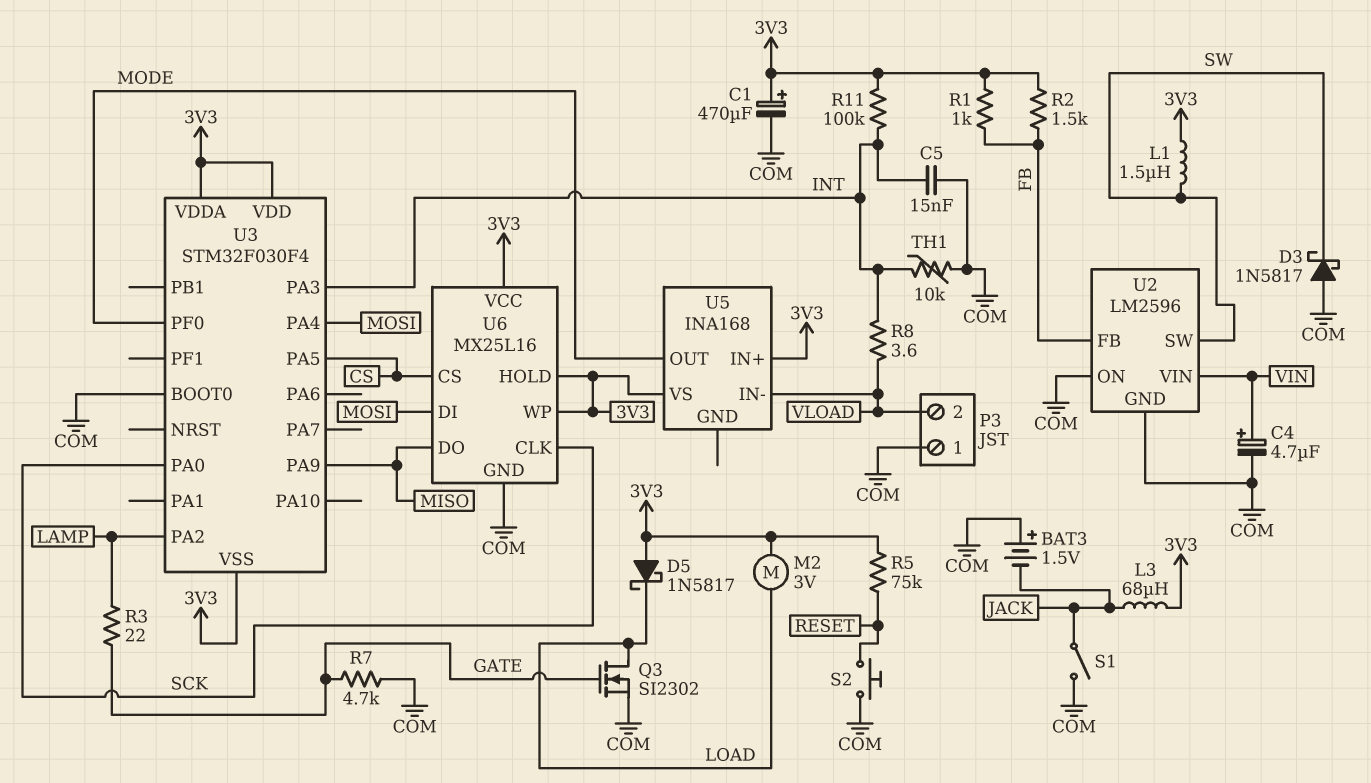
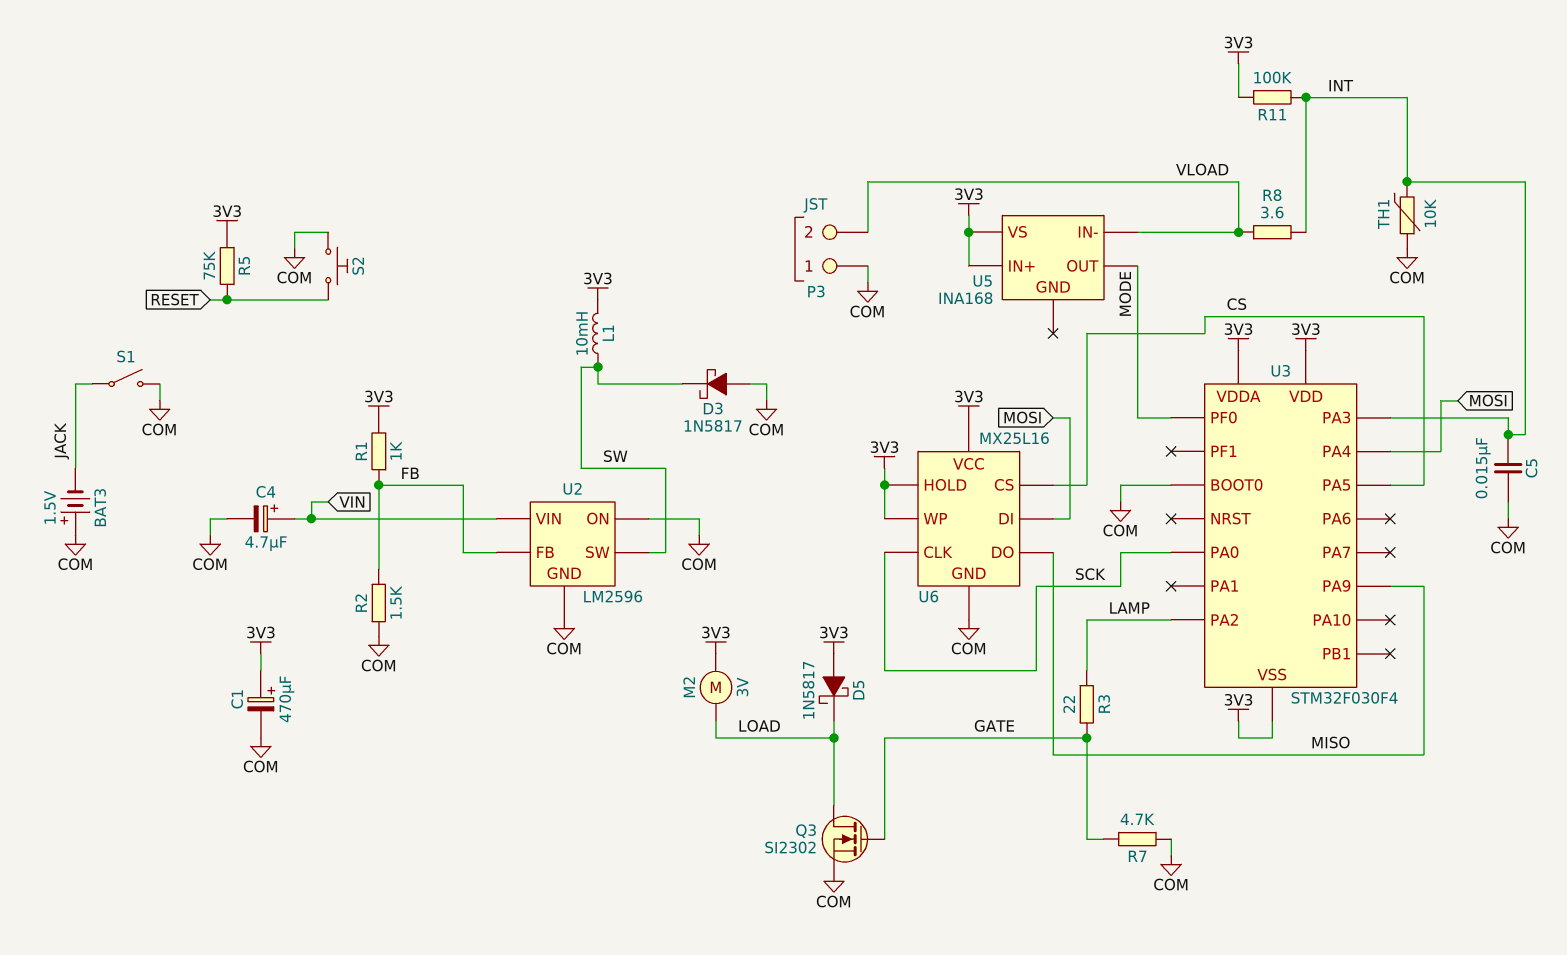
L1: 1.5uH (3V3, SW) -> 10mH (3V3, SW)
L3: 68uH (3V3, JACK) -> none
R2: 1.5k (3V3, FB) -> 1.5k (COM, FB)

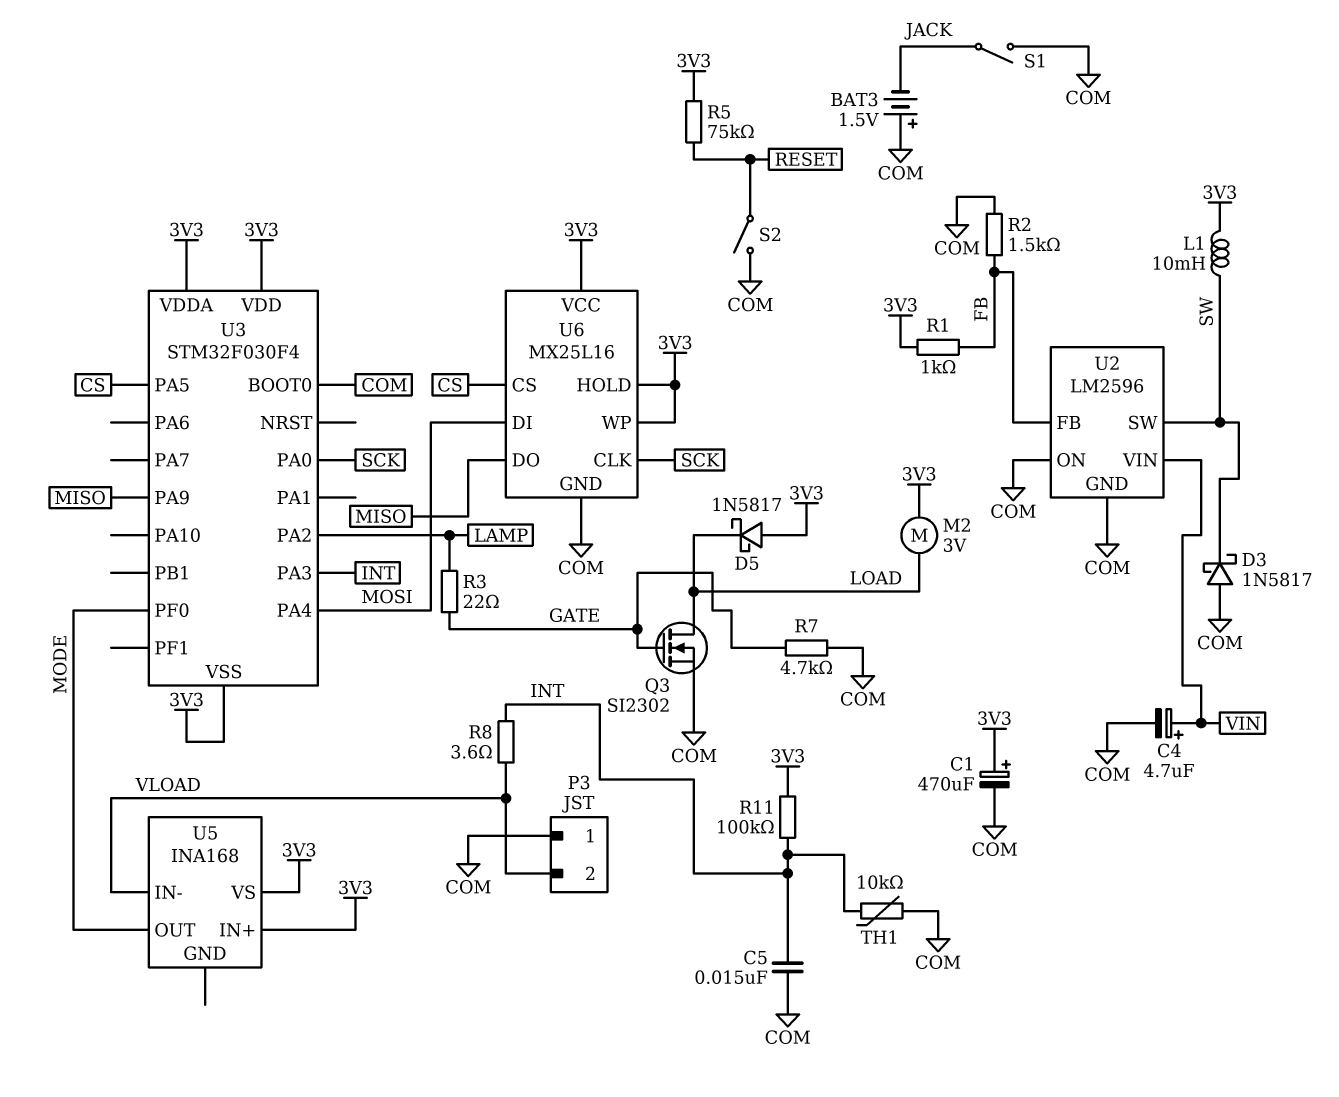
S2: button (COM, RESET) -> switch (COM, RESET)

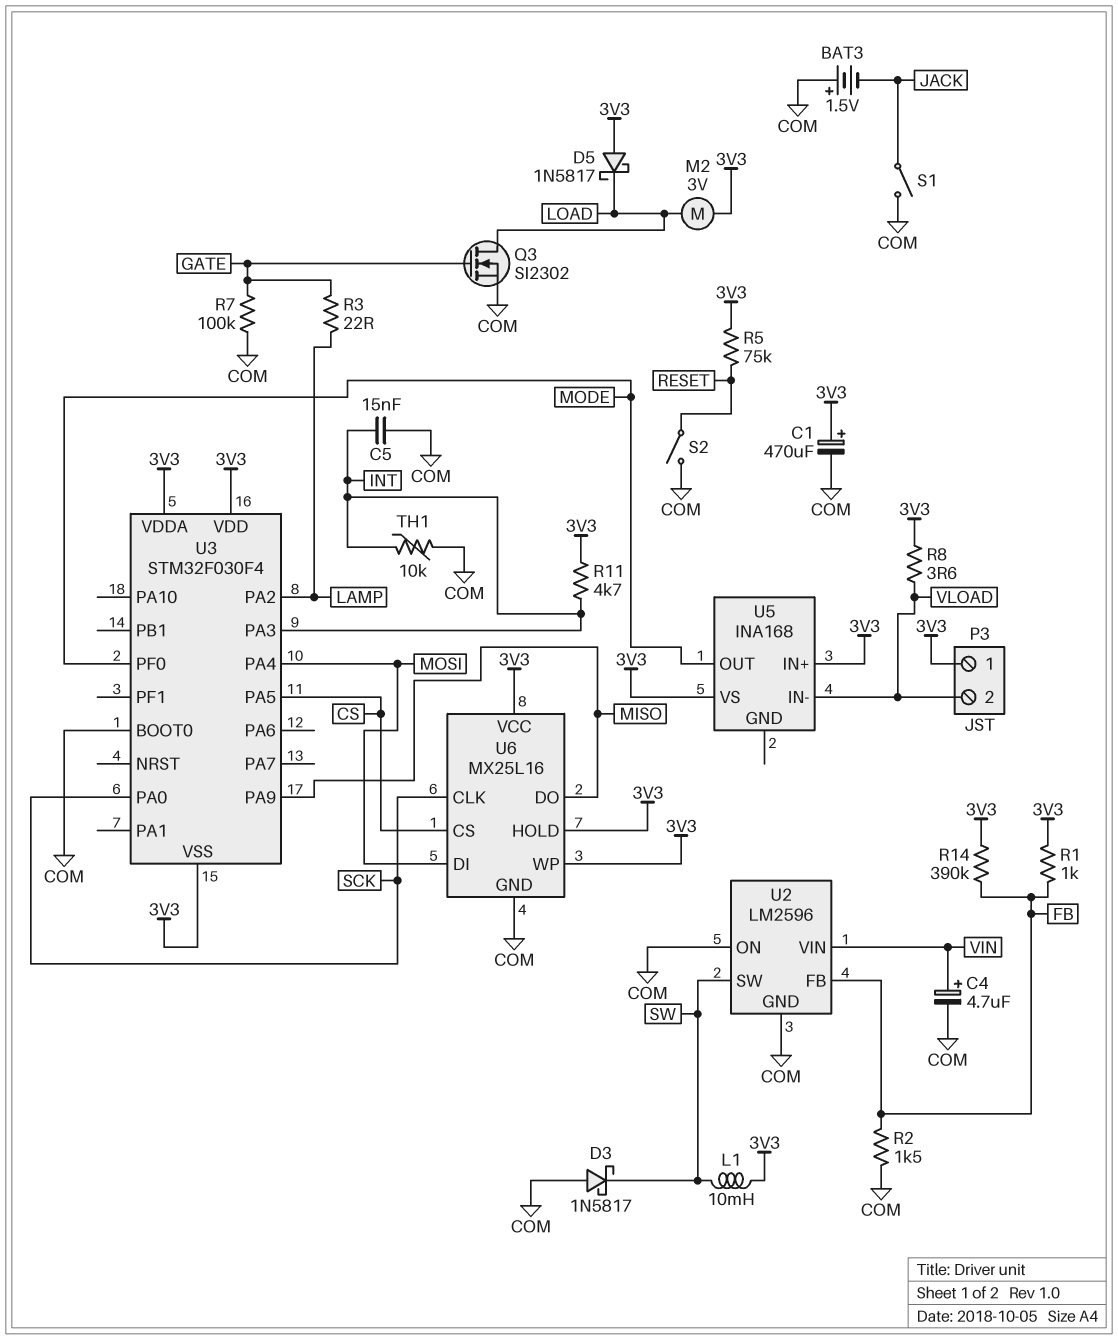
P3 pin 1: COM -> 3V3
R7: 4.7k (COM, GATE) -> 100k (COM, GATE)
R8: 3.6 (INT, VLOAD) -> 3.6 (3V3, VLOAD)
R11: 100k (3V3, INT) -> 4.7k (3V3, INT)
R14: none -> 390k (3V3, FB)

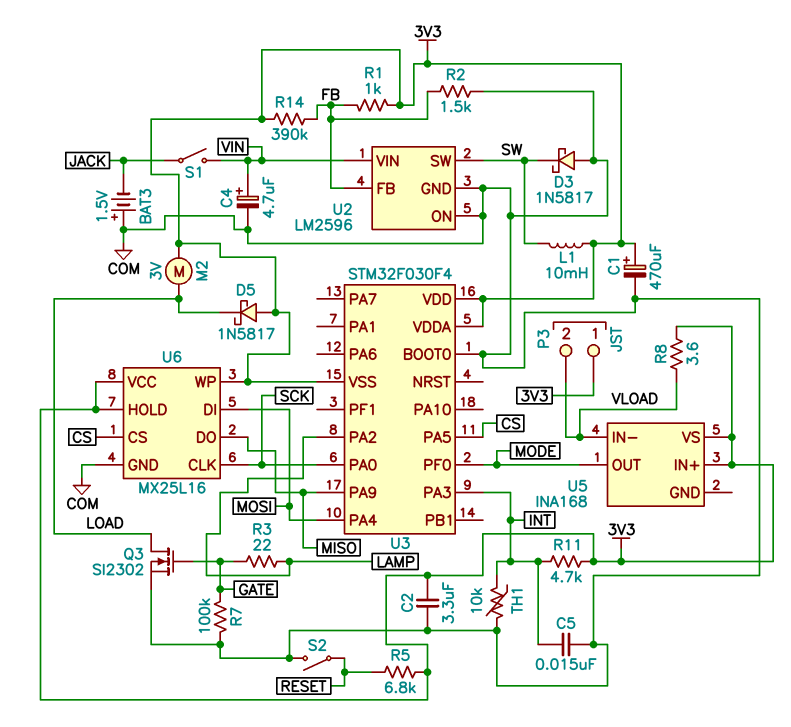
C2: none -> 3.3uF (3V3, COM)
R5: 75k (3V3, RESET) -> 6.8k (3V3, RESET)
S1: switch (COM, JACK) -> switch (JACK, VIN)

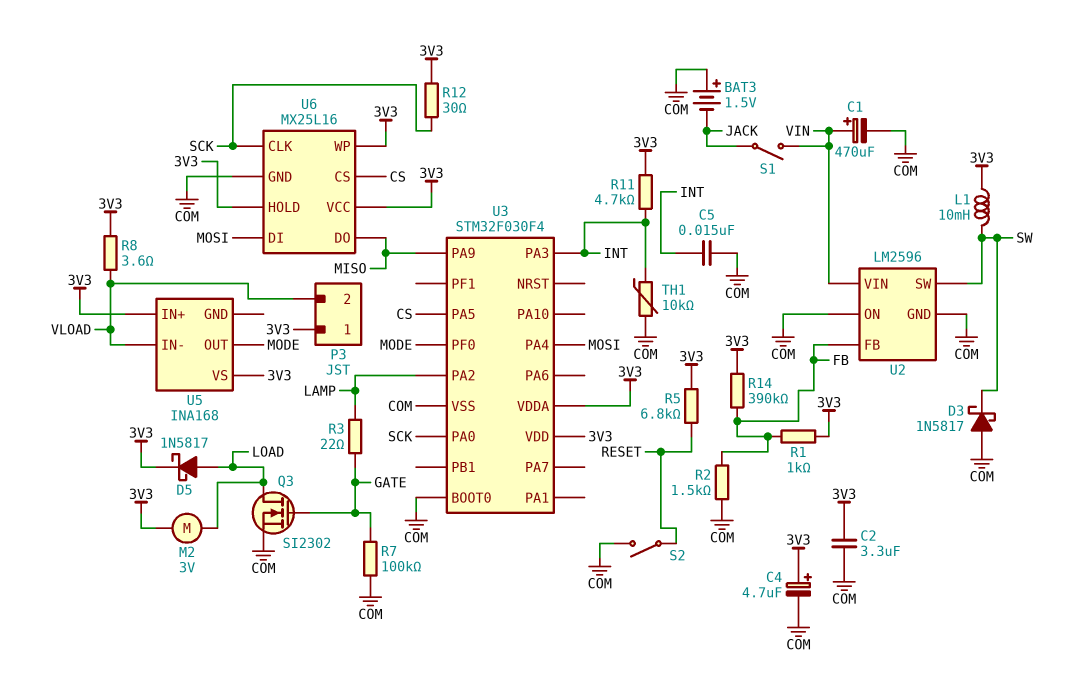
C1: 470uF (plus 3V3, minus COM) -> 470uF (plus VIN, minus COM)
C4: 4.7uF (plus VIN, minus COM) -> 4.7uF (plus 3V3, minus COM)
D5: schottky 1N5817 (A 3V3, K LOAD) -> schottky 1N5817 (A LOAD, K 3V3)
R12: none -> 30 (3V3, SCK)
U3 pin VSS: 3V3 -> COM

